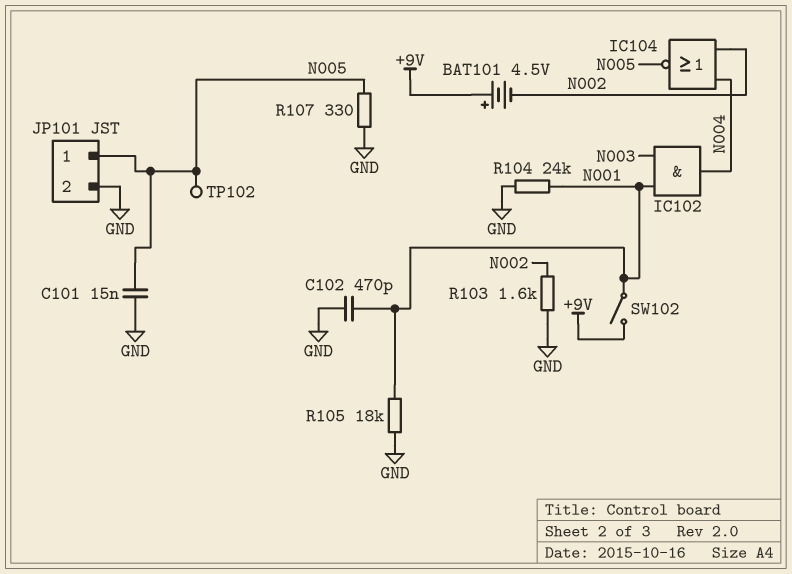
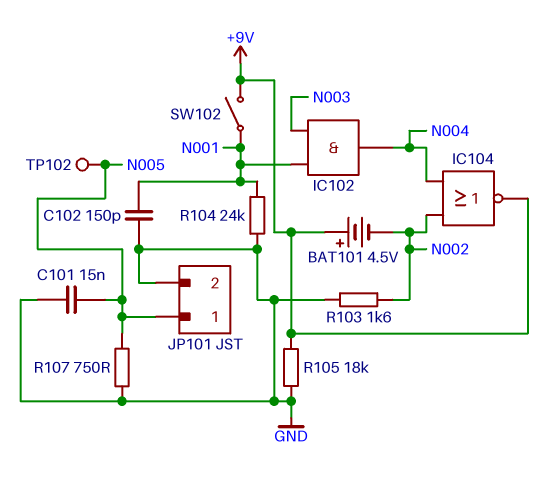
C102: 470pF (GND, N001) -> 150pF (GND, N001)
IC104: NOR (in N002, in N004, out N005) -> NOR (in N002, in N004, out +9V)
R105: 18k (GND, N001) -> 18k (+9V, GND)
R107: 330 (GND, N005) -> 750 (GND, N005)

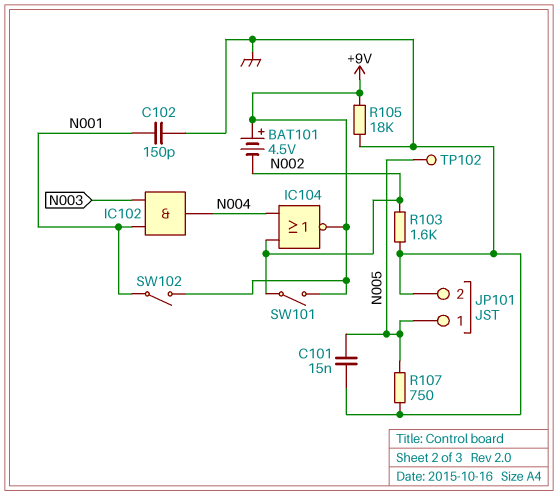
R104: 24k (GND, N001) -> none
SW101: none -> switch (+9V, N002)

